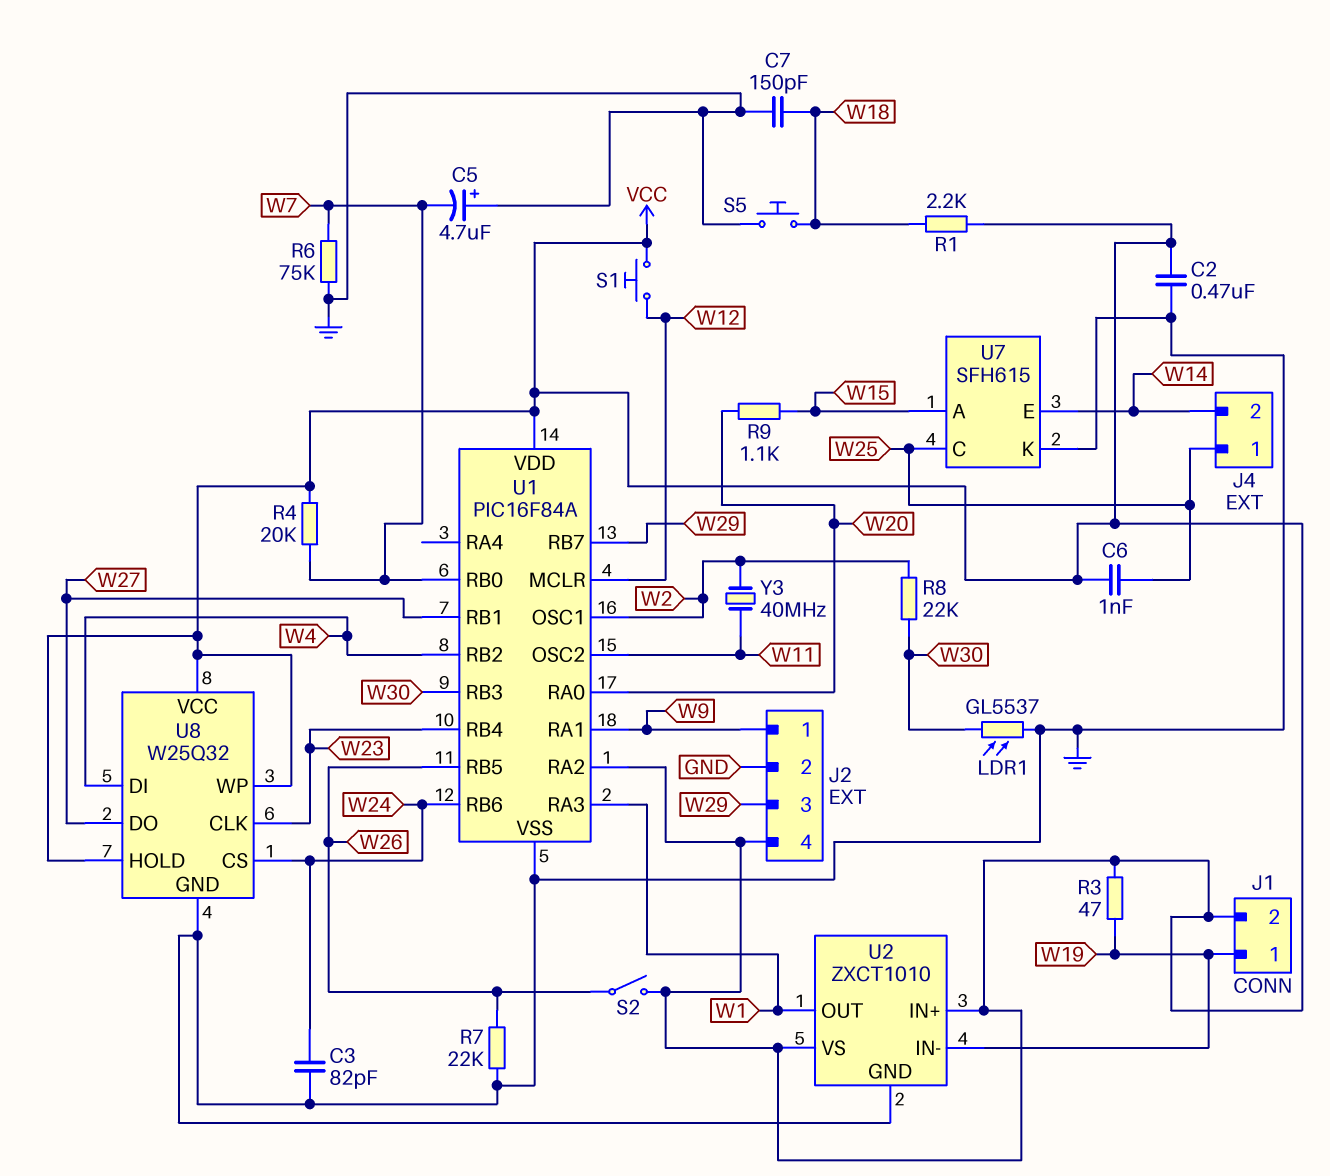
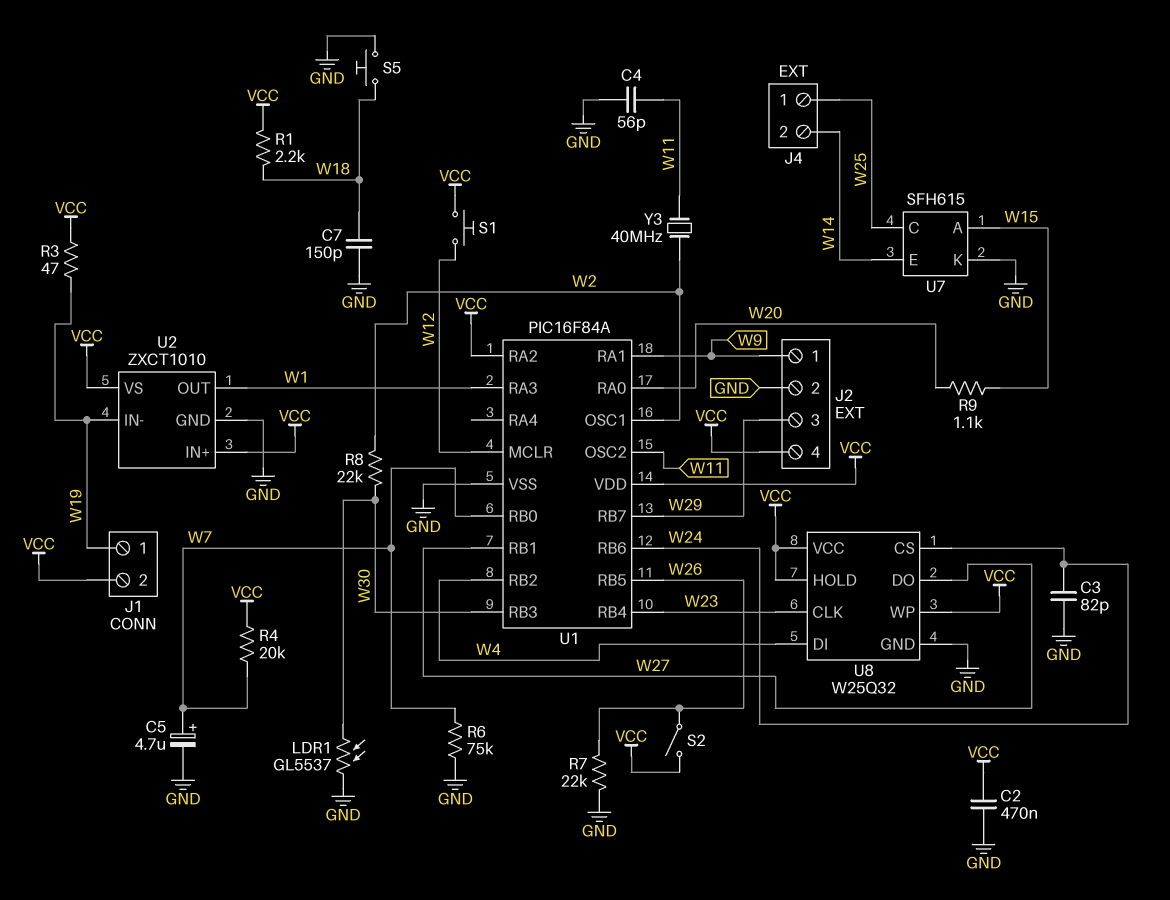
C4: none -> 56pF (GND, W11)
C5: 4.7uF (plus GND, minus W7) -> 4.7uF (plus W7, minus GND)
C6: 1nF (VCC, W25) -> none

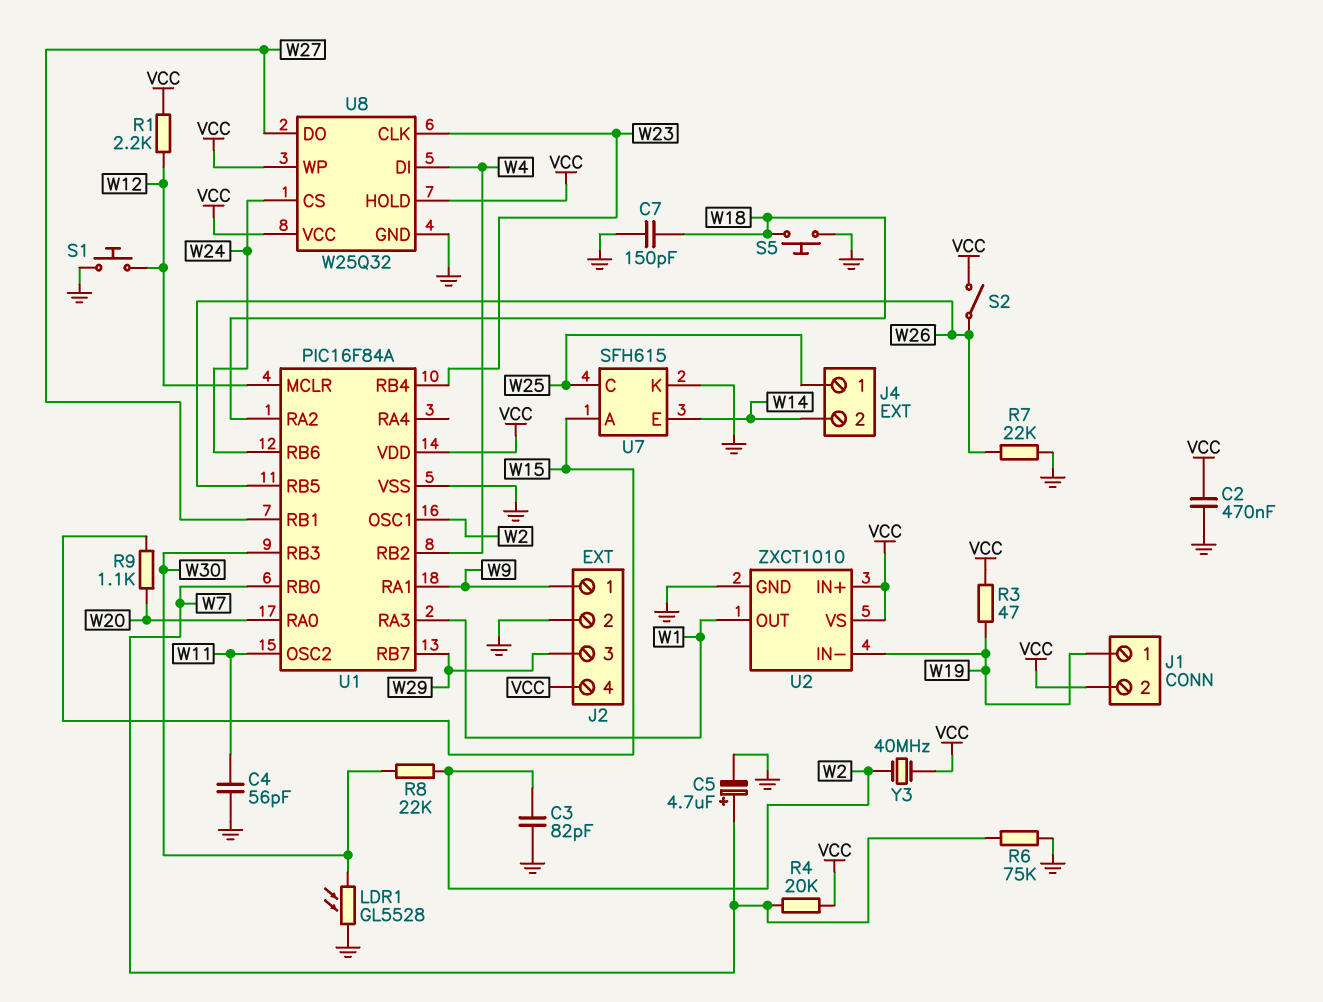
C3: 82pF (GND, W24) -> 82pF (GND, W2)
LDR1: GL5537 (GND, W30) -> GL5528 (GND, W30)
R1: 2.2k (VCC, W18) -> 2.2k (VCC, W12)
S1: button (VCC, W12) -> button (GND, W12)
U1 pin RA2: VCC -> W18
Y3: 40MHz (W2, W11) -> 40MHz (VCC, W2)

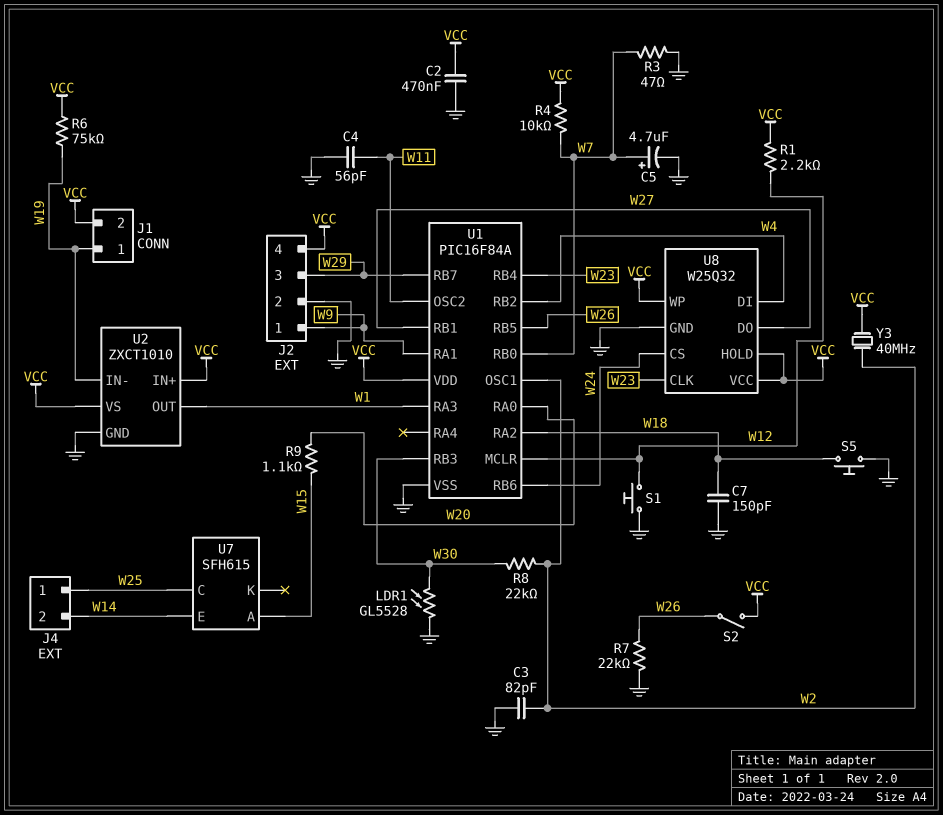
R3: 47 (VCC, W19) -> 47 (GND, W7)
R4: 20k (VCC, W7) -> 10k (VCC, W7)
R6: 75k (GND, W7) -> 75k (VCC, W19)
U7 pin K: GND -> none

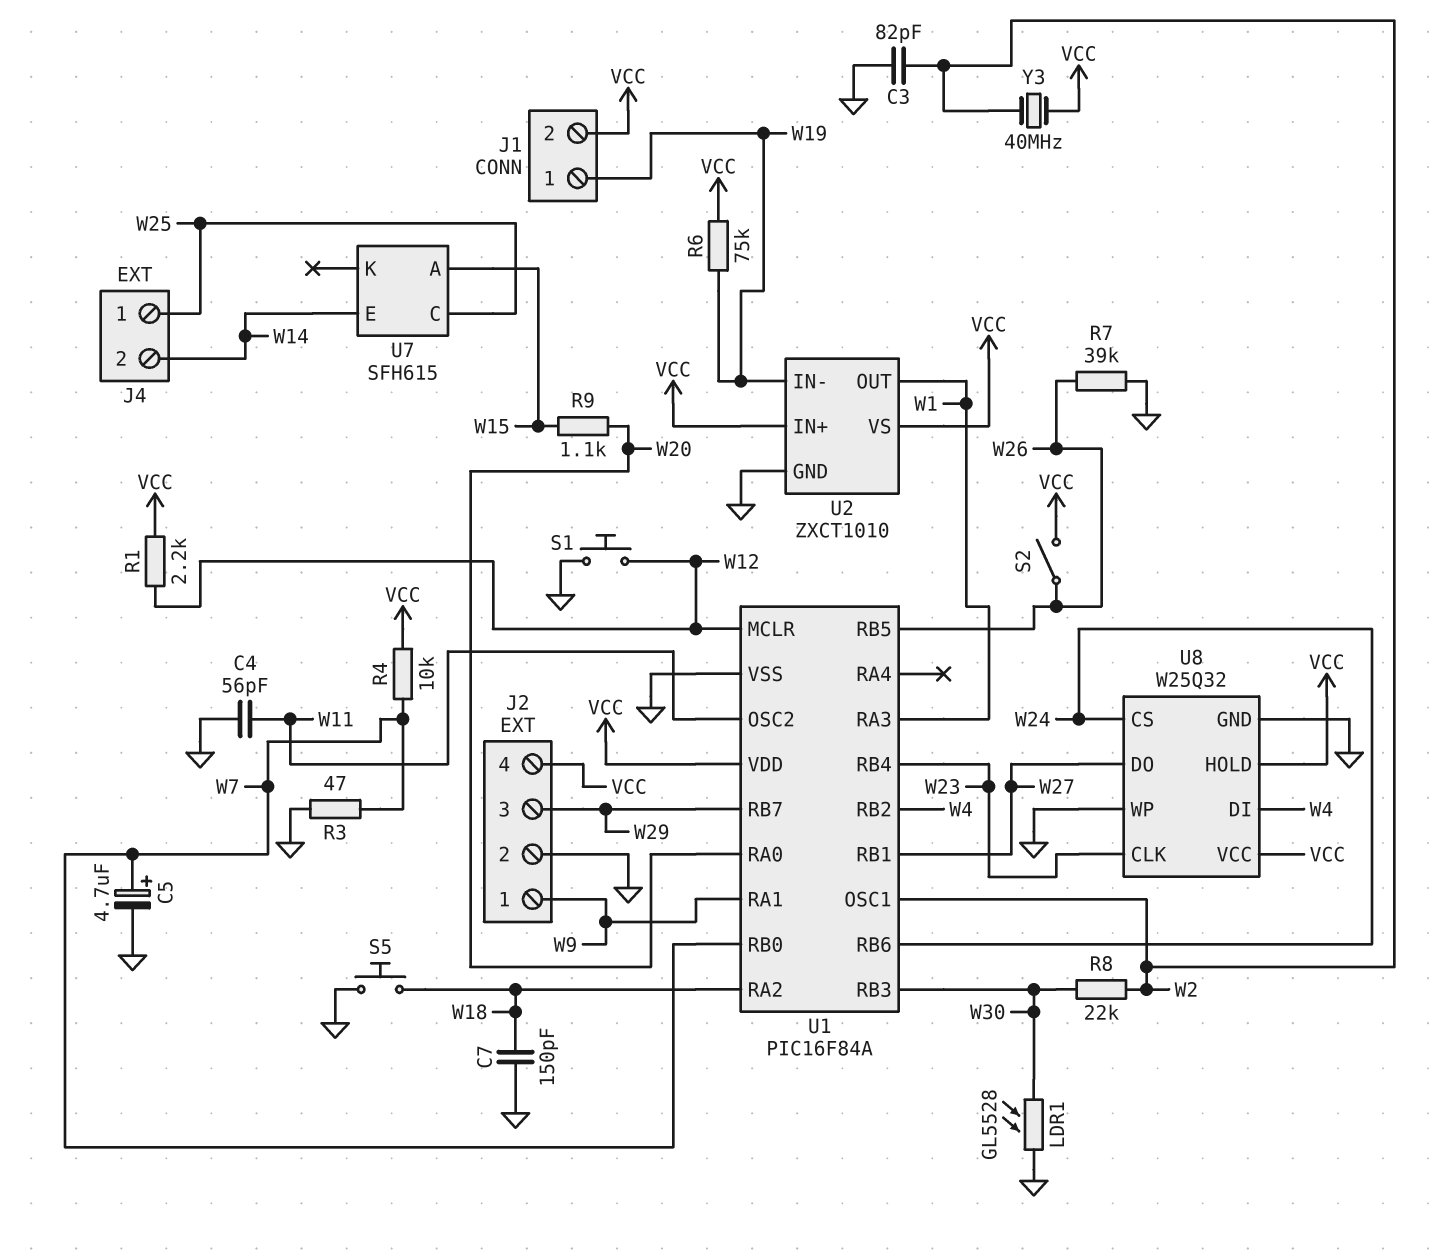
C2: 470nF (GND, VCC) -> none
R7: 22k (GND, W26) -> 39k (GND, W26)
U8 pin WP: VCC -> GND

